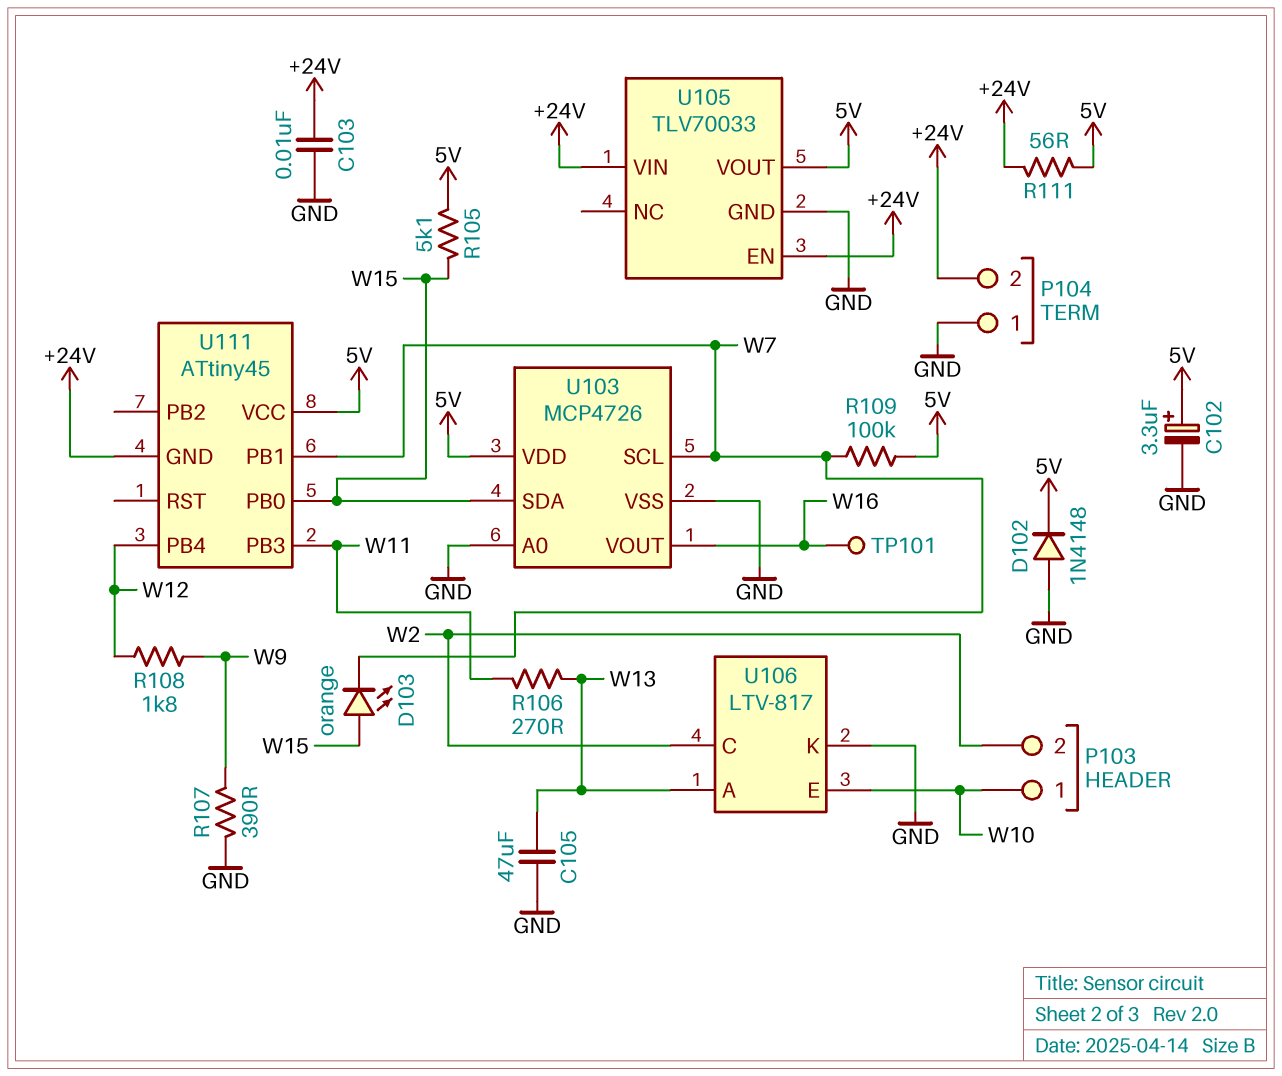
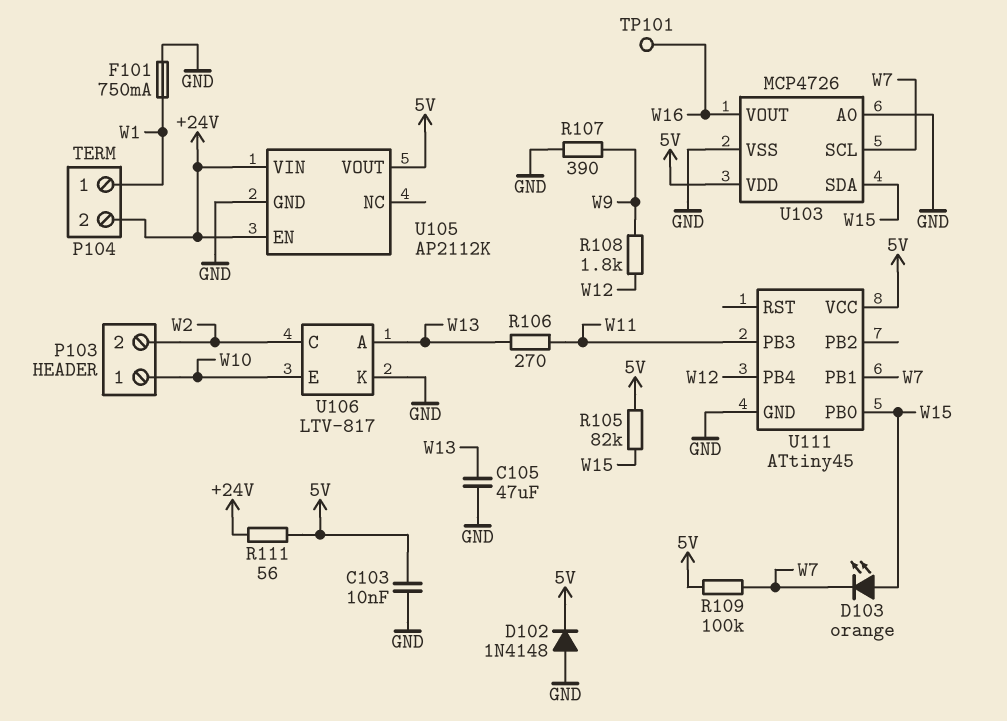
C102: 3.3uF (plus 5V, minus GND) -> none
C103: 10nF (+24V, GND) -> 10nF (5V, GND)
F101: none -> 750mA (GND, W1)
P104 pin 1: GND -> W1
R105: 5.1k (5V, W15) -> 82k (5V, W15)
U105: TLV70033 -> AP2112K
U111 pin GND: +24V -> GND

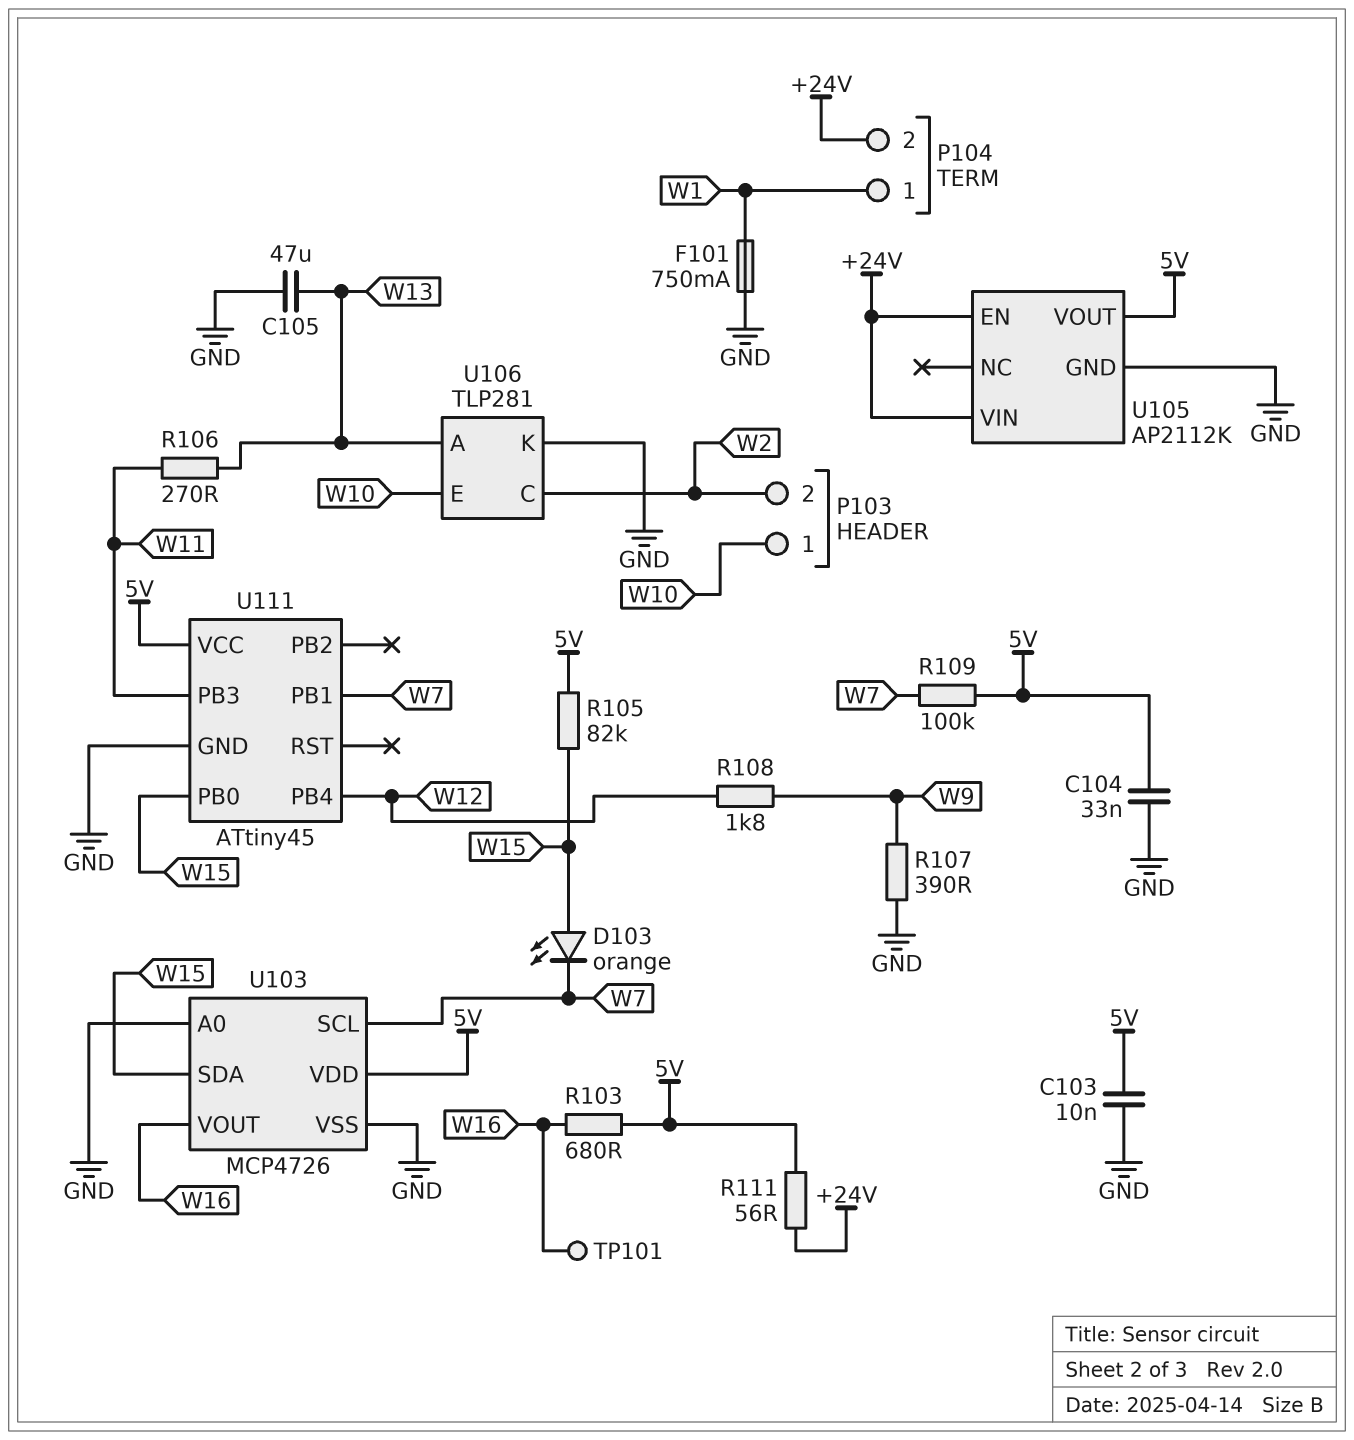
C104: none -> 33nF (5V, GND)
D102: diode 1N4148 (A GND, K 5V) -> none
R103: none -> 680 (5V, W16)
U106: LTV-817 -> TLP281

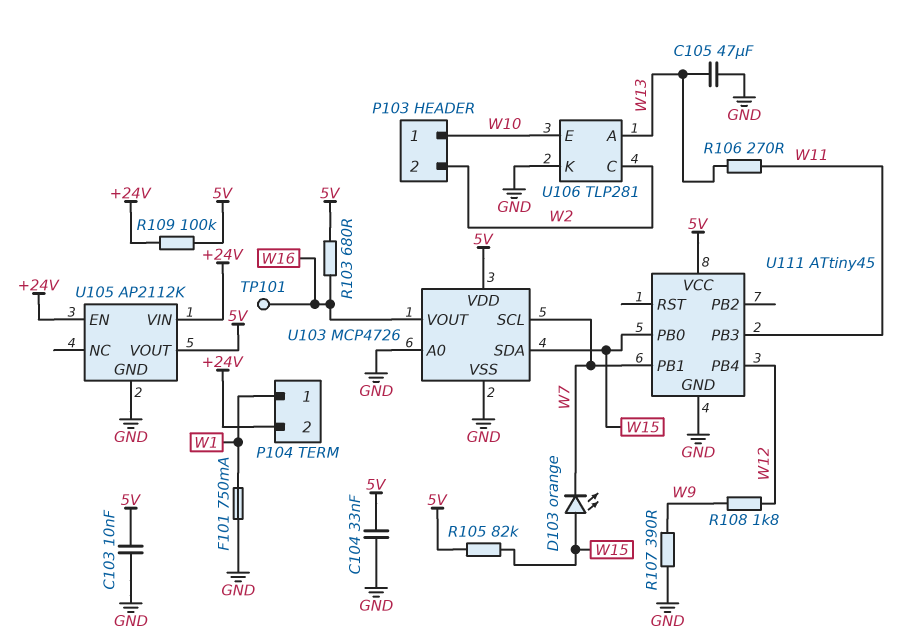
R109: 100k (5V, W7) -> 100k (+24V, 5V)
R111: 56 (+24V, 5V) -> none

